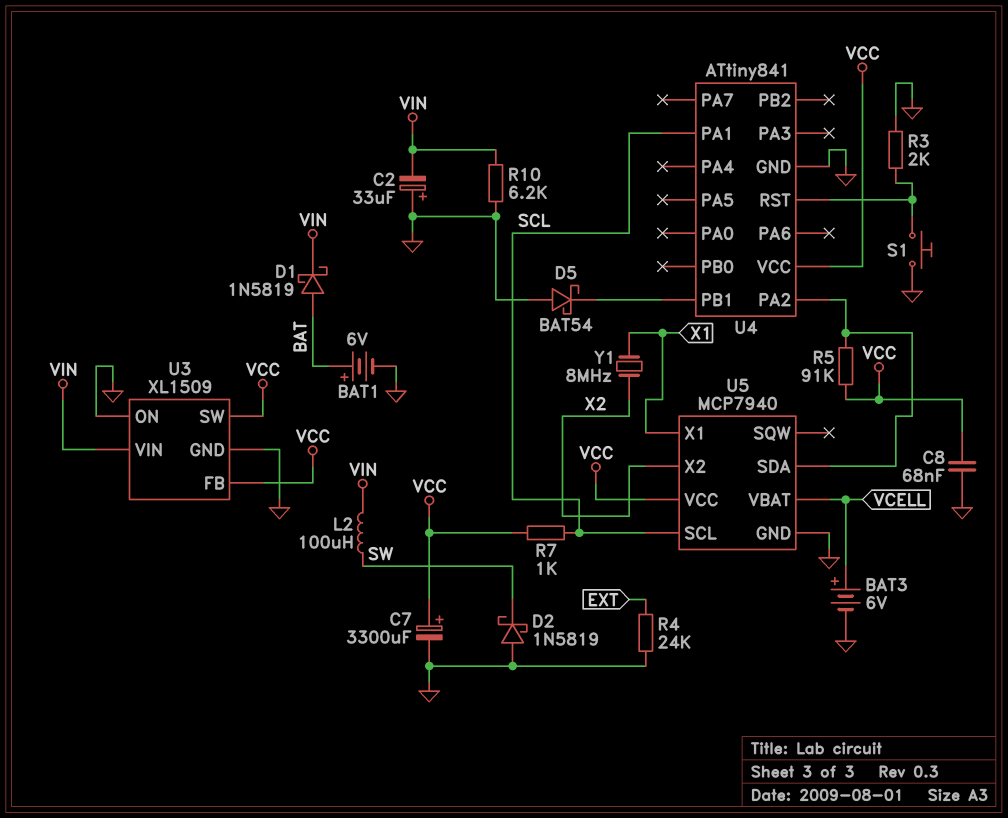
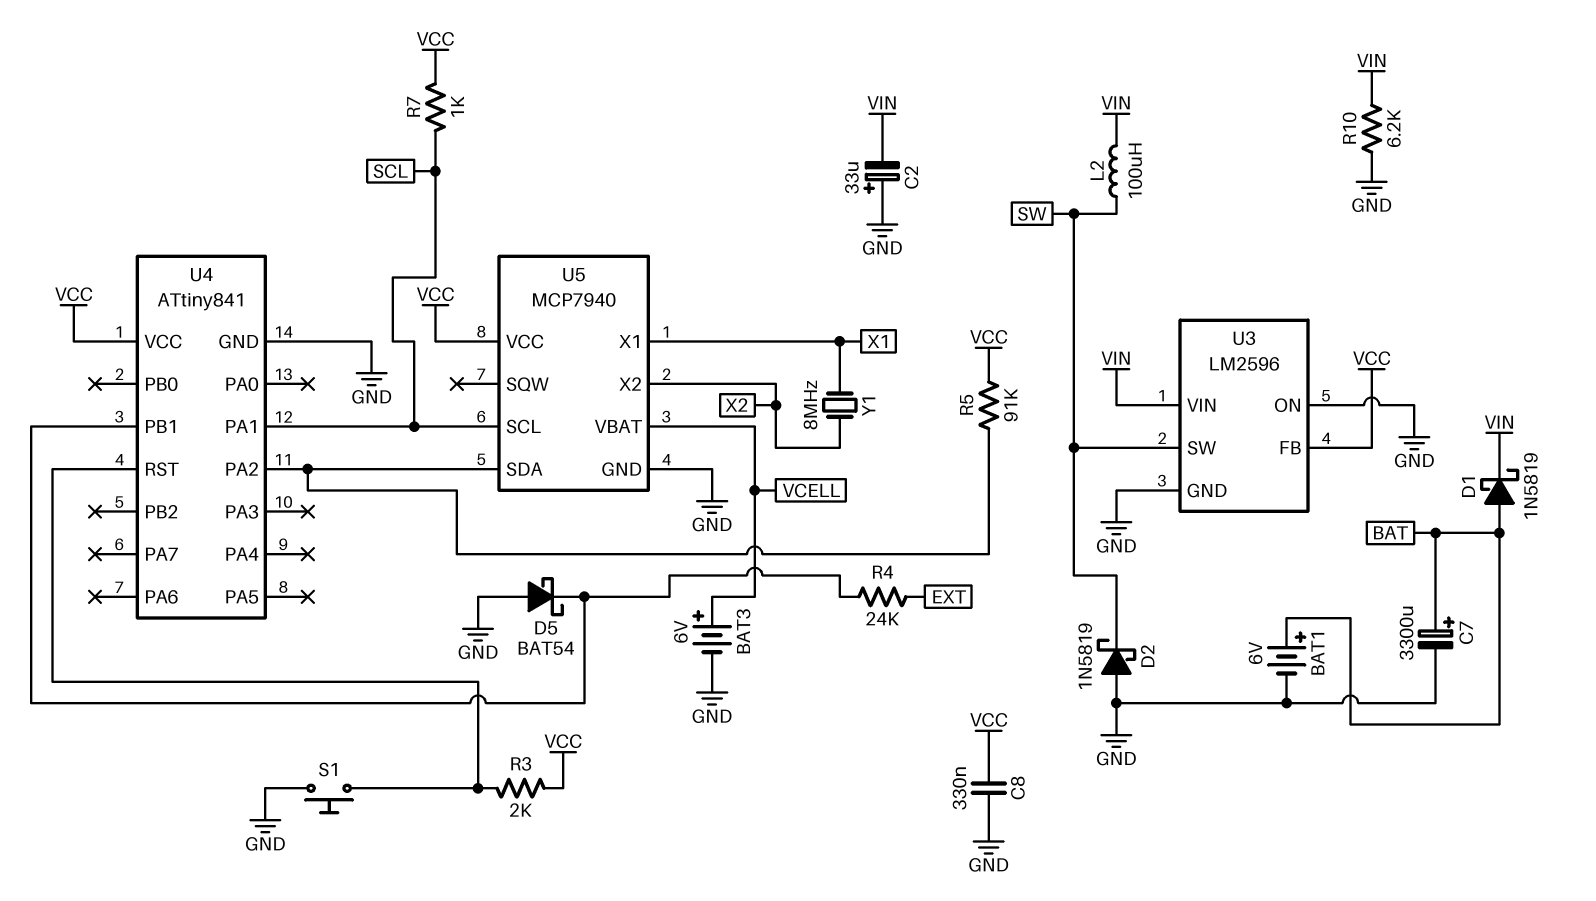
C7: 3300uF (plus VCC, minus GND) -> 3300uF (plus BAT, minus GND)
C8: 68nF (GND, VCC) -> 330nF (GND, VCC)
R3: 2k (GND, U4/RST) -> 2k (U4/RST, VCC)
R4: 24k (EXT, GND) -> 24k (EXT, U4/PB1)
U3: XL1509 -> LM2596
U3 pin SW: VCC -> SW

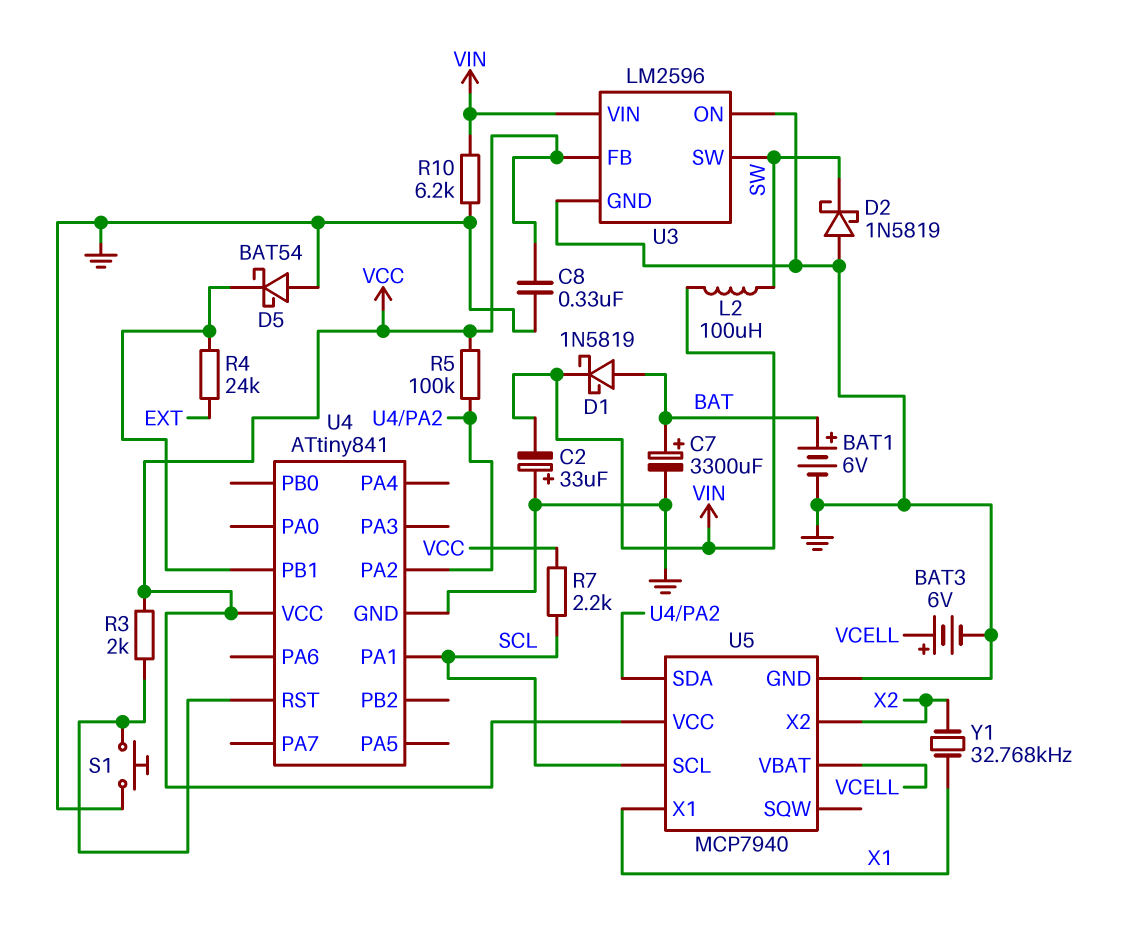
R5: 91k (U4/PA2, VCC) -> 100k (U4/PA2, VCC)
R7: 1k (SCL, VCC) -> 2.2k (SCL, VCC)
Y1: 8MHz (X1, X2) -> 32.768kHz (X1, X2)

